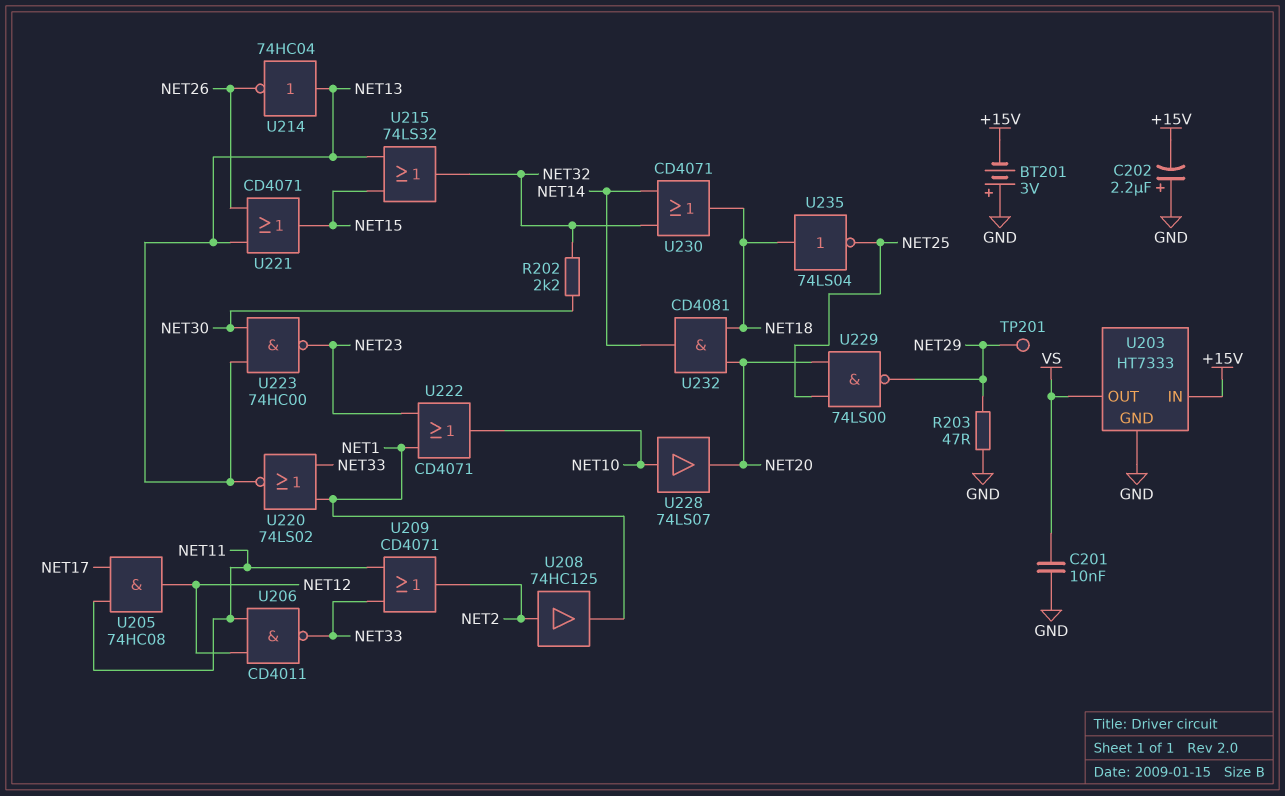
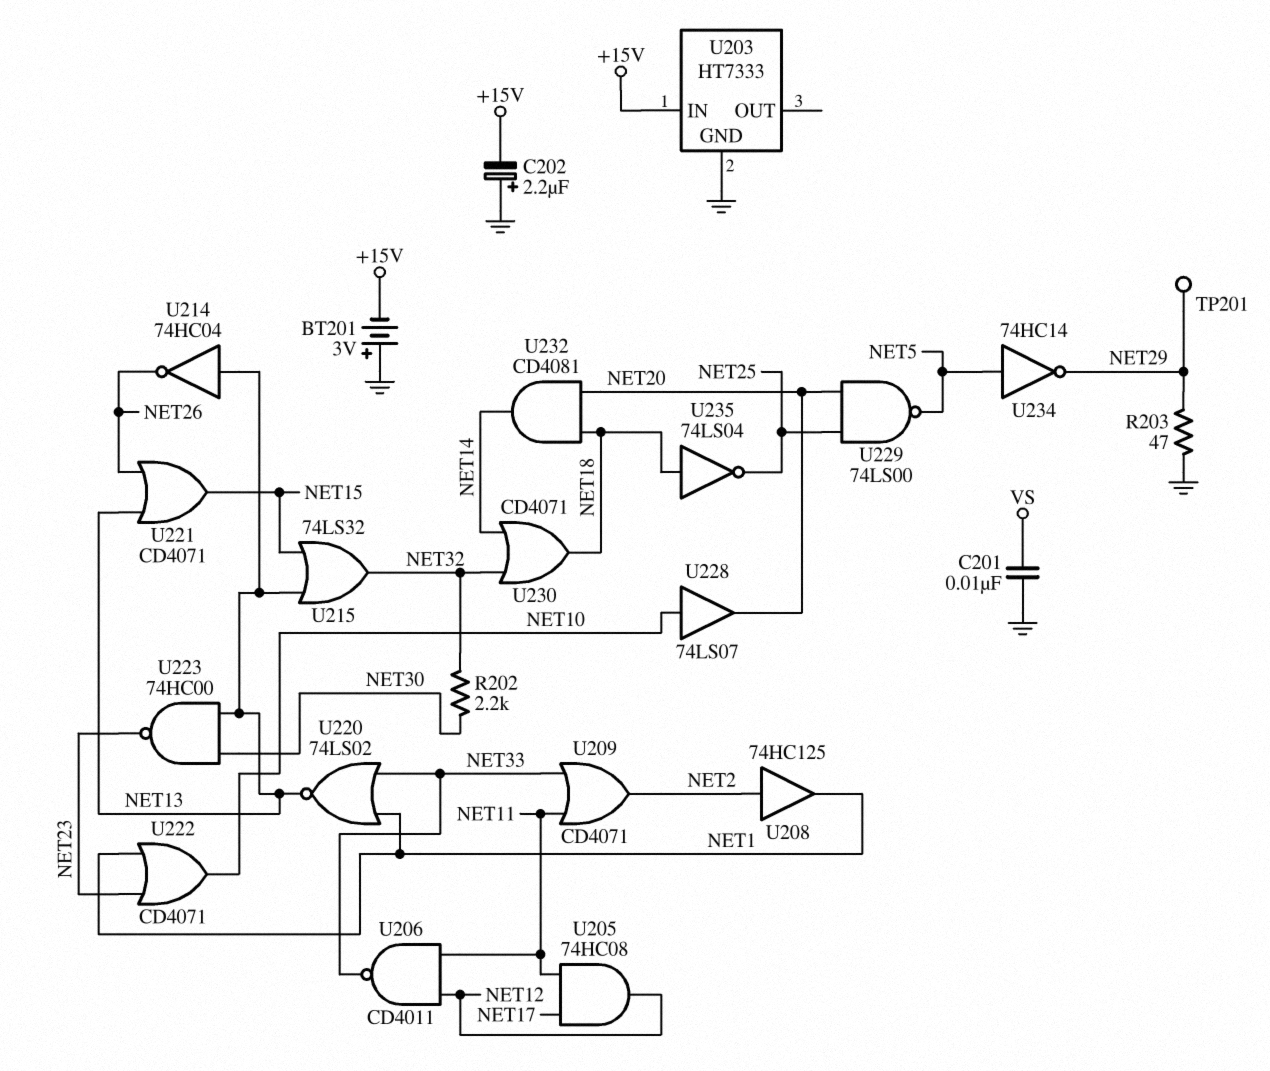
U203 pin OUT: VS -> none
U229: NAND 74LS00 (in NET20, in NET25, out NET29) -> NAND 74LS00 (in NET20, in NET25, out NET5)
U234: none -> NOT 74HC14 (in NET5, out NET29)

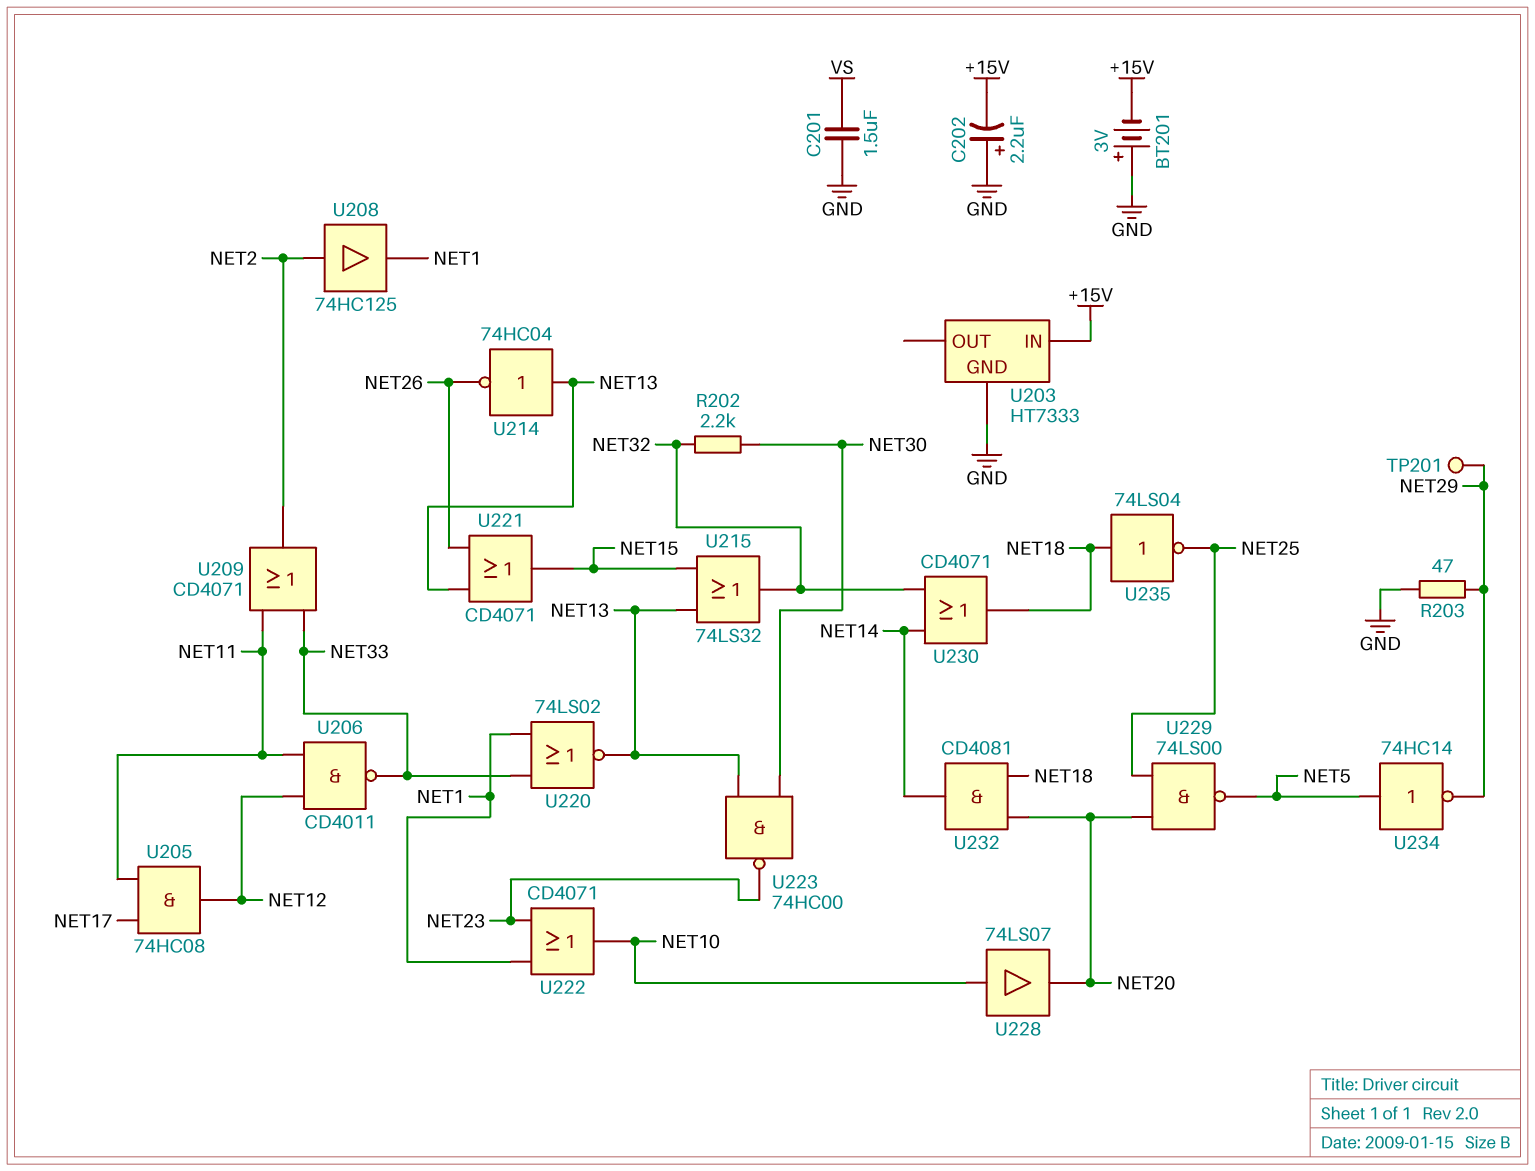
C201: 10nF (GND, VS) -> 1.5uF (GND, VS)

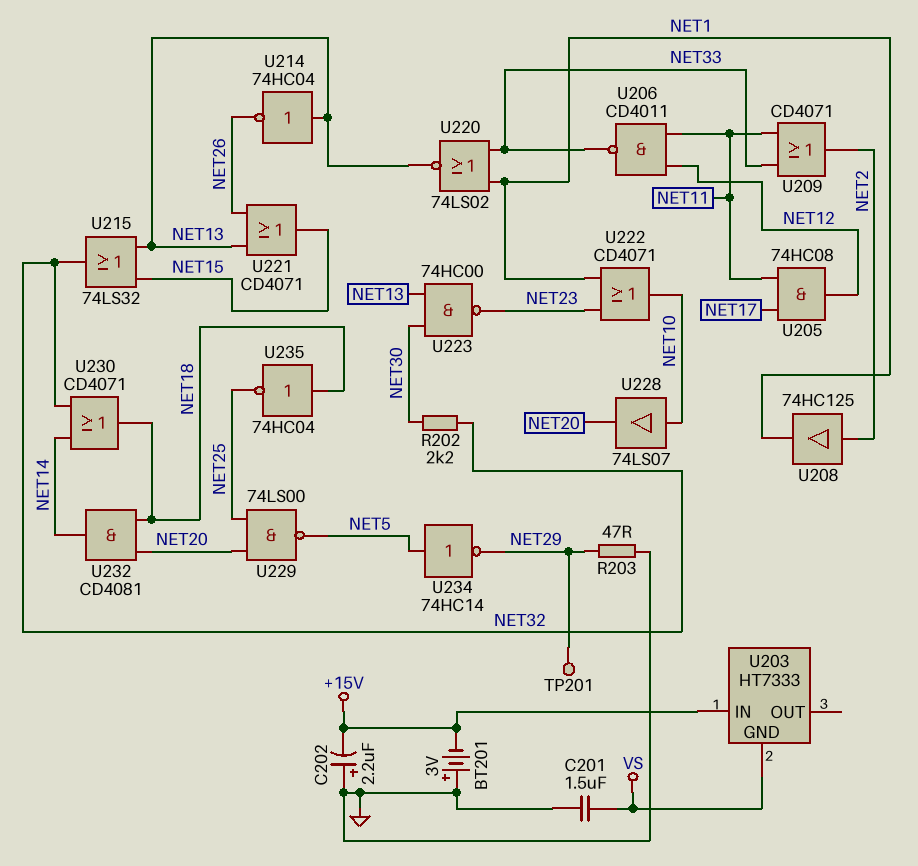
U203 pin GND: GND -> VS
U235: NOT 74LS04 (in NET18, out NET25) -> NOT 74HC04 (in NET18, out NET25)

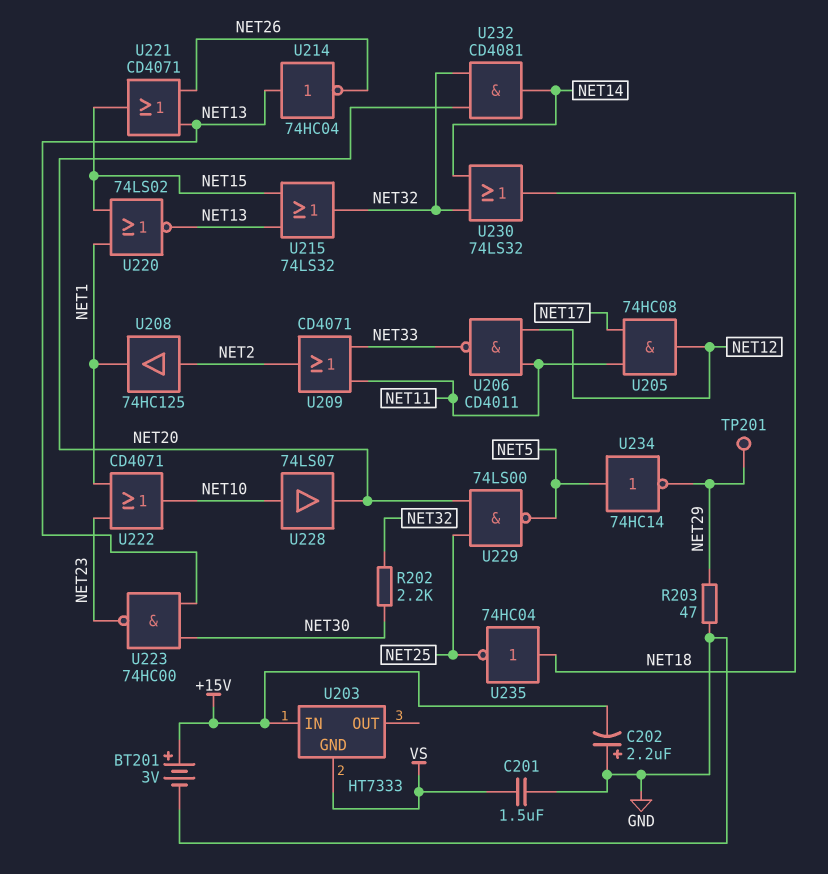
BT201: 3V (plus GND, minus +15V) -> 3V (plus +15V, minus GND)
U220: NOR 74LS02 (in NET1, in NET33, out NET13) -> NOR 74LS02 (in NET1, in NET15, out NET13)
U230: OR CD4071 (in NET14, in NET32, out NET18) -> OR 74LS32 (in NET14, in NET32, out NET18)
U232: AND CD4081 (in NET18, in NET20, out NET14) -> AND CD4081 (in NET20, in NET32, out NET14)

